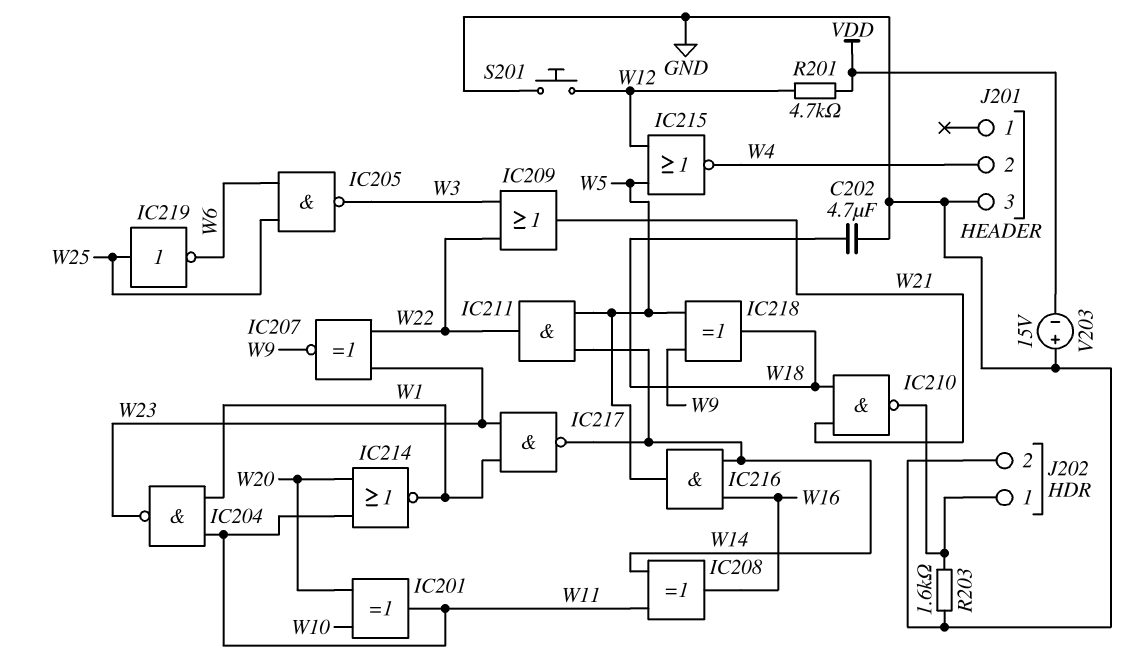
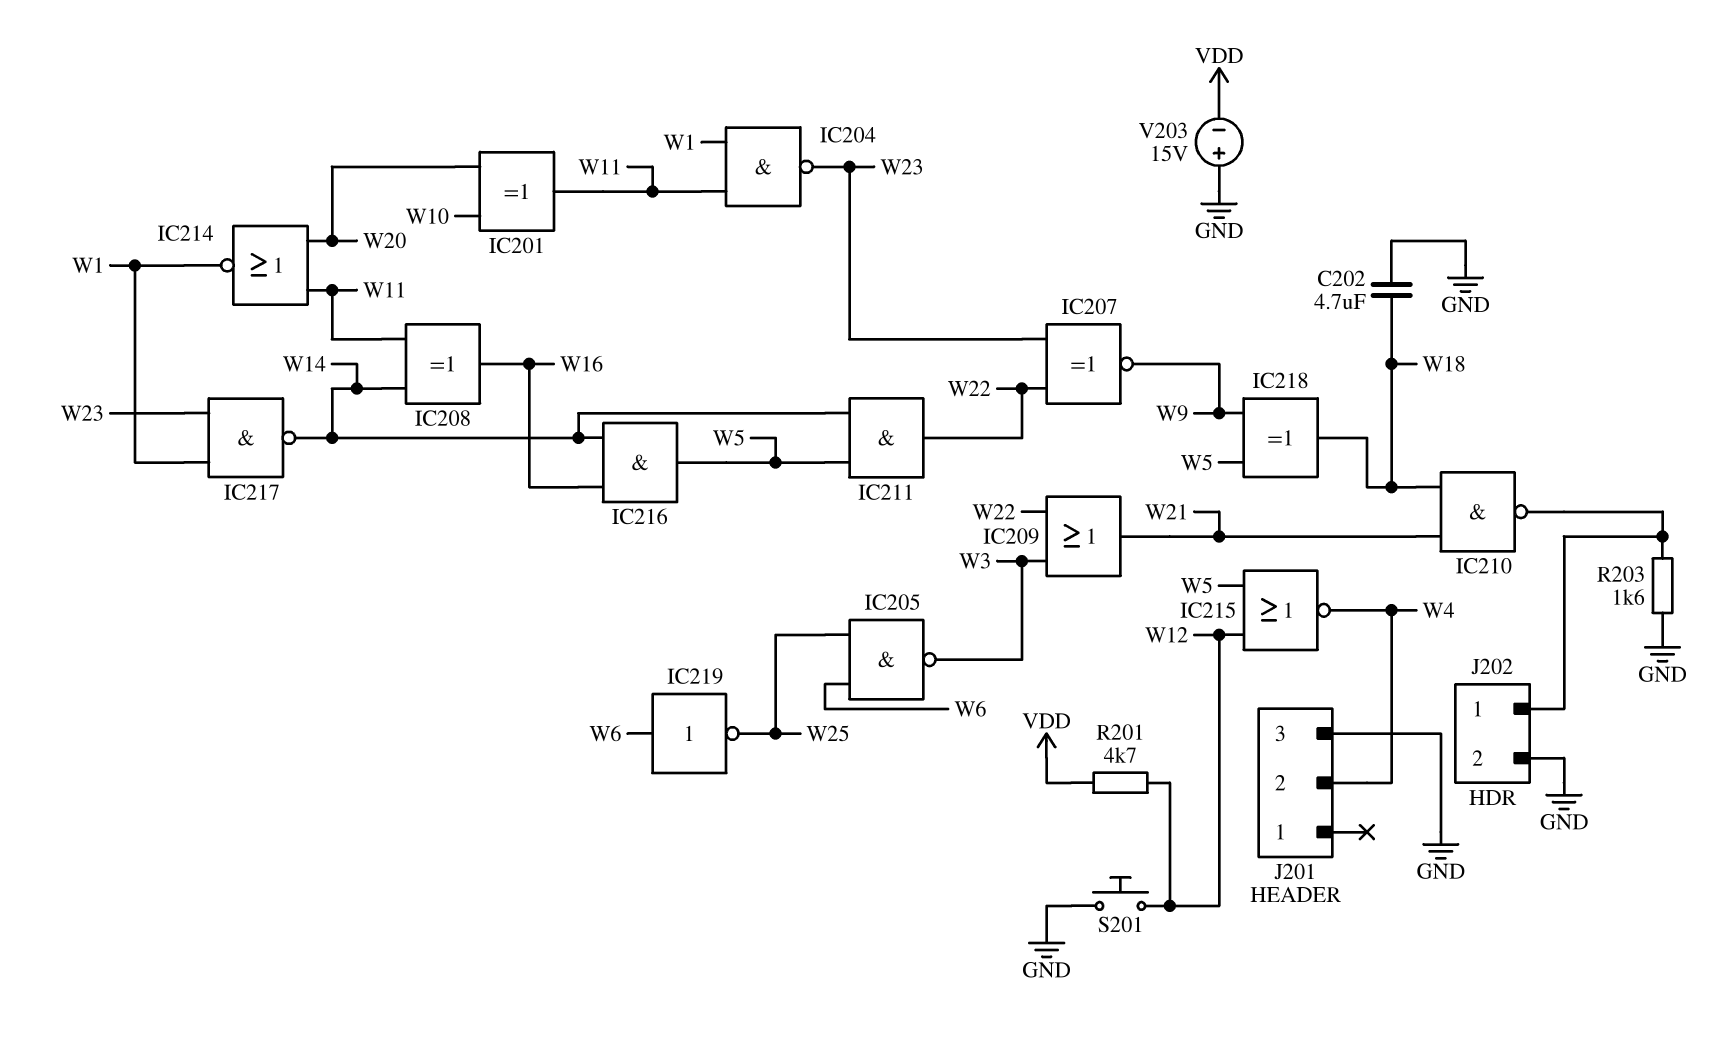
IC219: NOT (in W25, out W6) -> NOT (in W6, out W25)

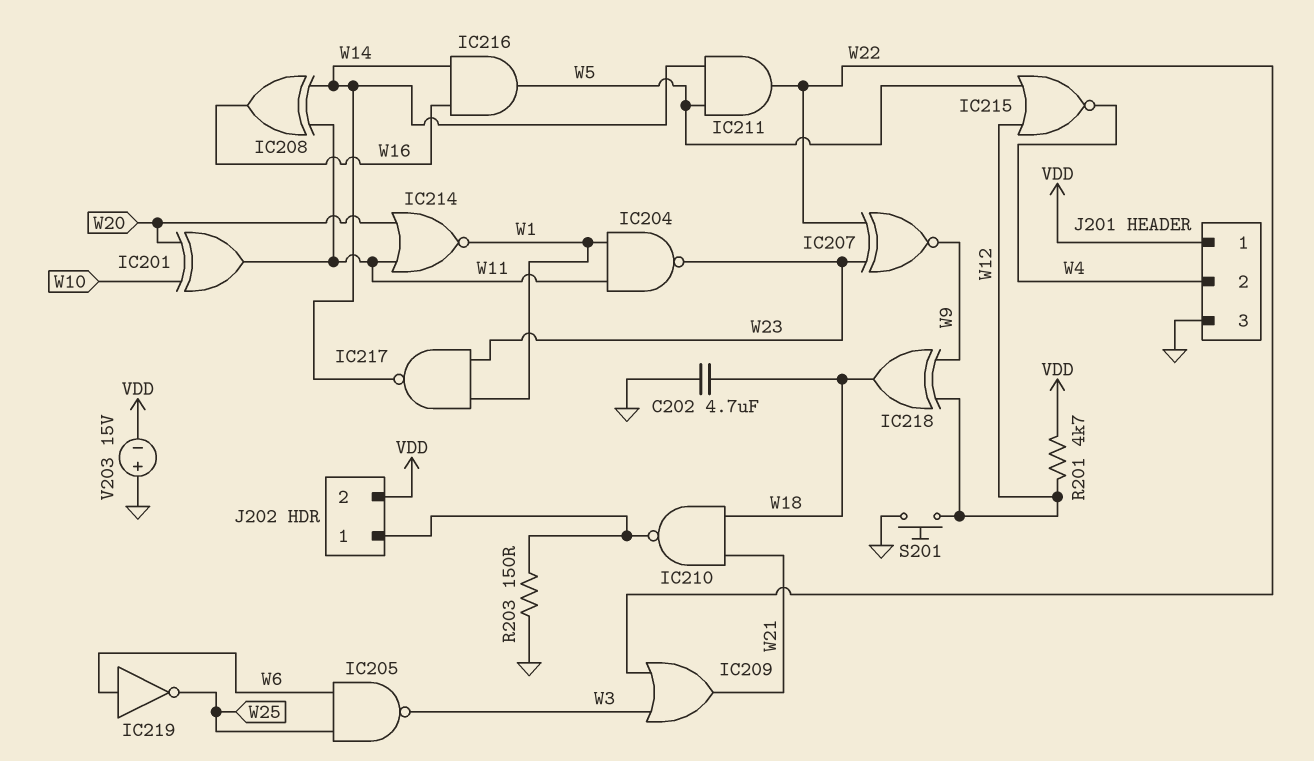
IC218: XOR (in W5, in W9, out W18) -> XOR (in W9, in W12, out W18)
J201 pin 1: none -> VDD
J202 pin 2: GND -> VDD
R203: 1.6k (GND, J202/1) -> 150 (GND, J202/1)

